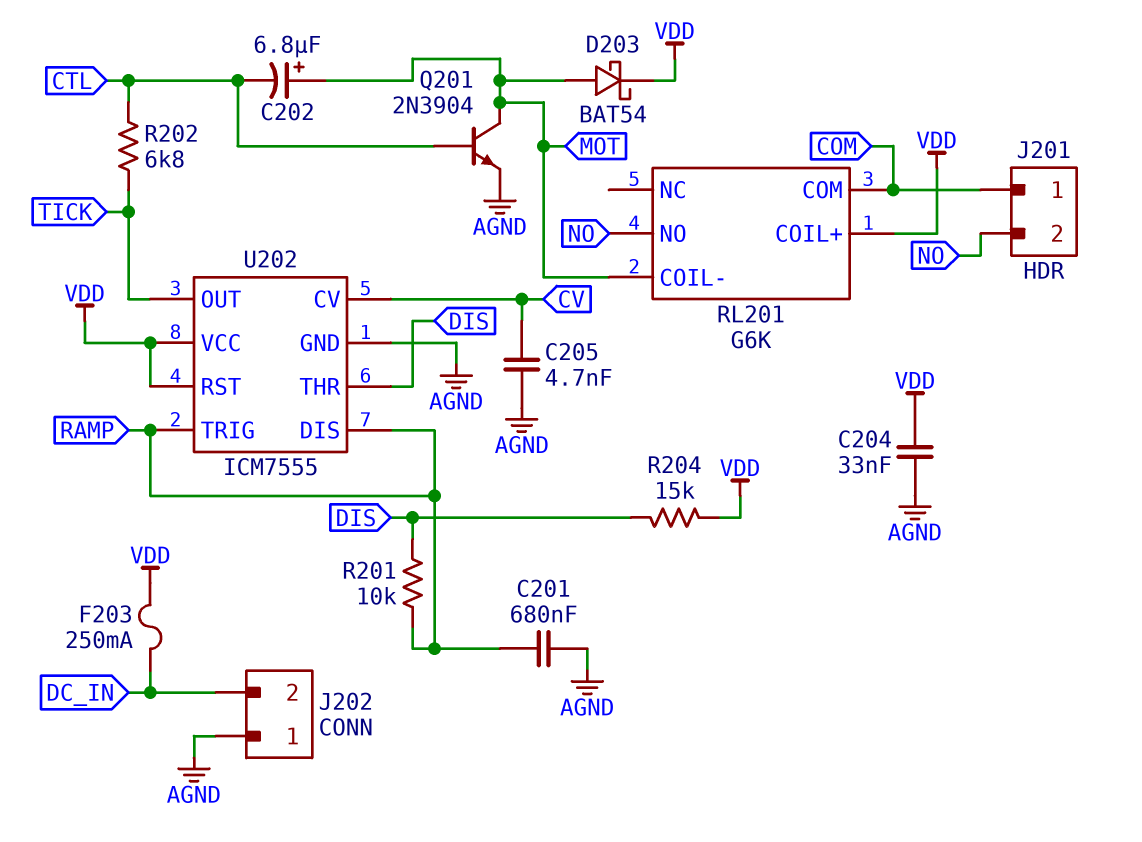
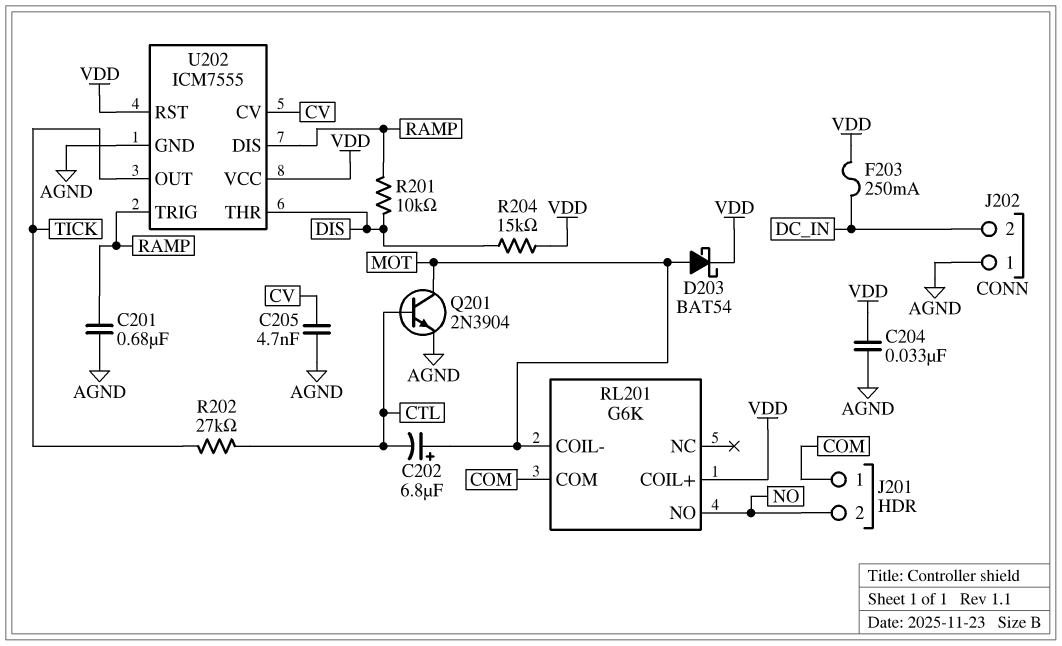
R202: 6.8k (CTL, TICK) -> 27k (CTL, TICK)

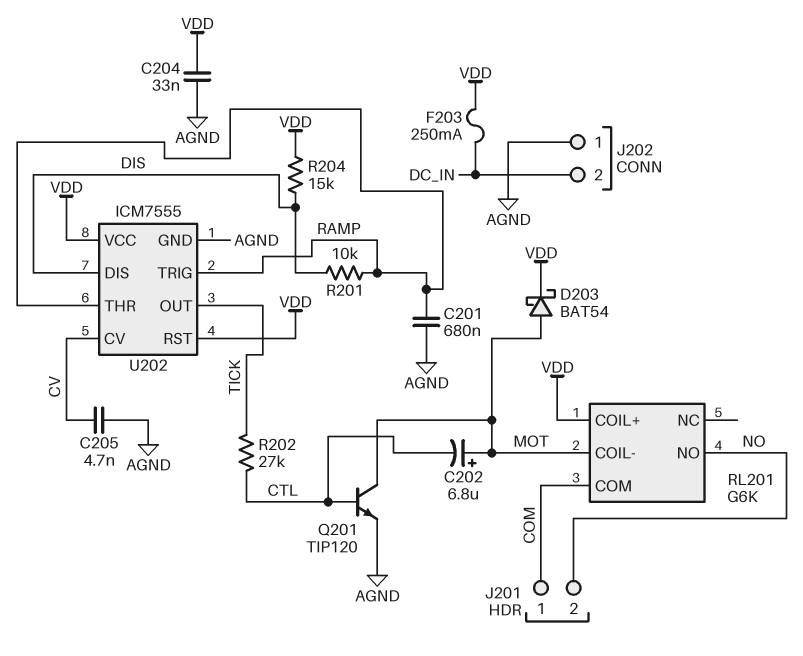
Q201: NPN 2N3904 (B CTL, C MOT, E AGND) -> NPN TIP120 (B CTL, C MOT, E AGND)
U202 pin DIS: RAMP -> DIS
U202 pin THR: DIS -> RAMP

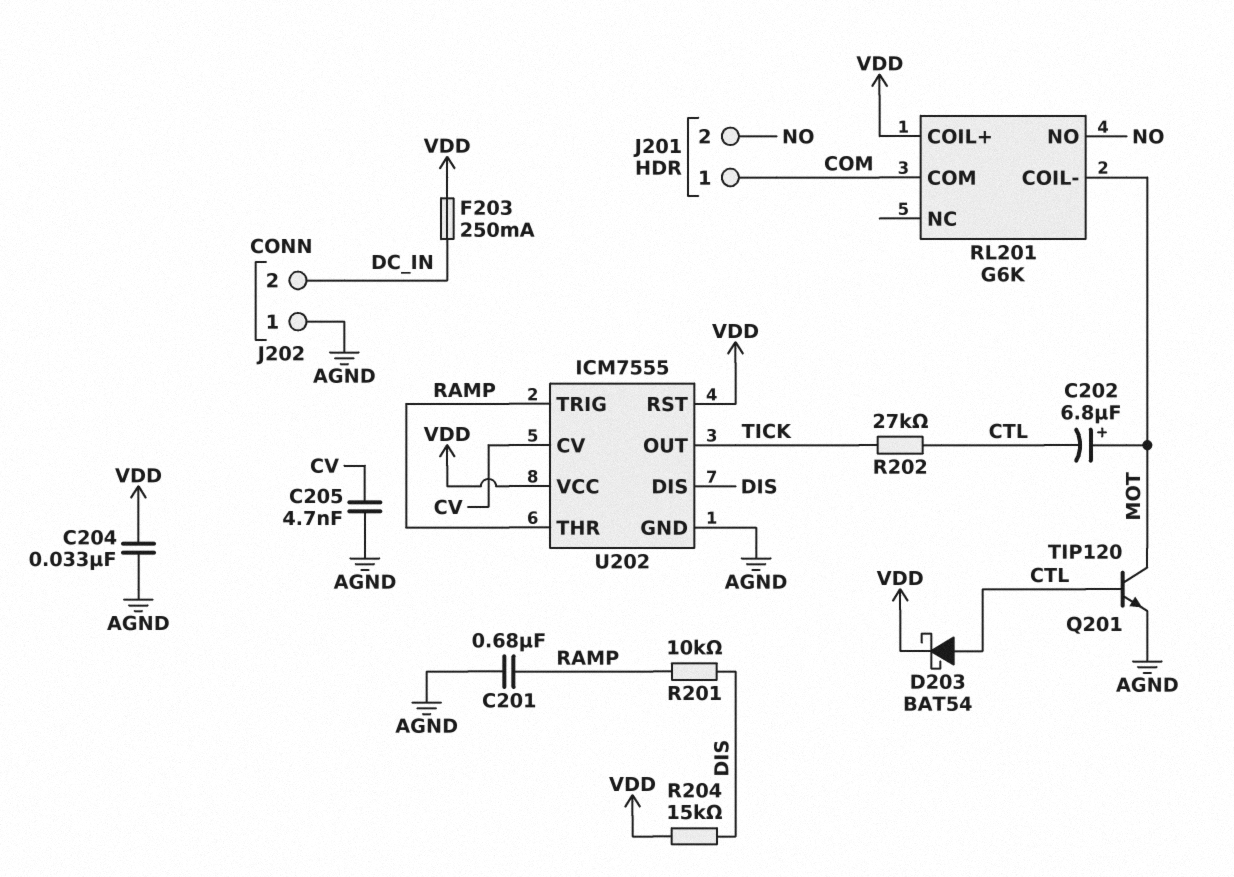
D203: schottky BAT54 (A MOT, K VDD) -> schottky BAT54 (A CTL, K VDD)

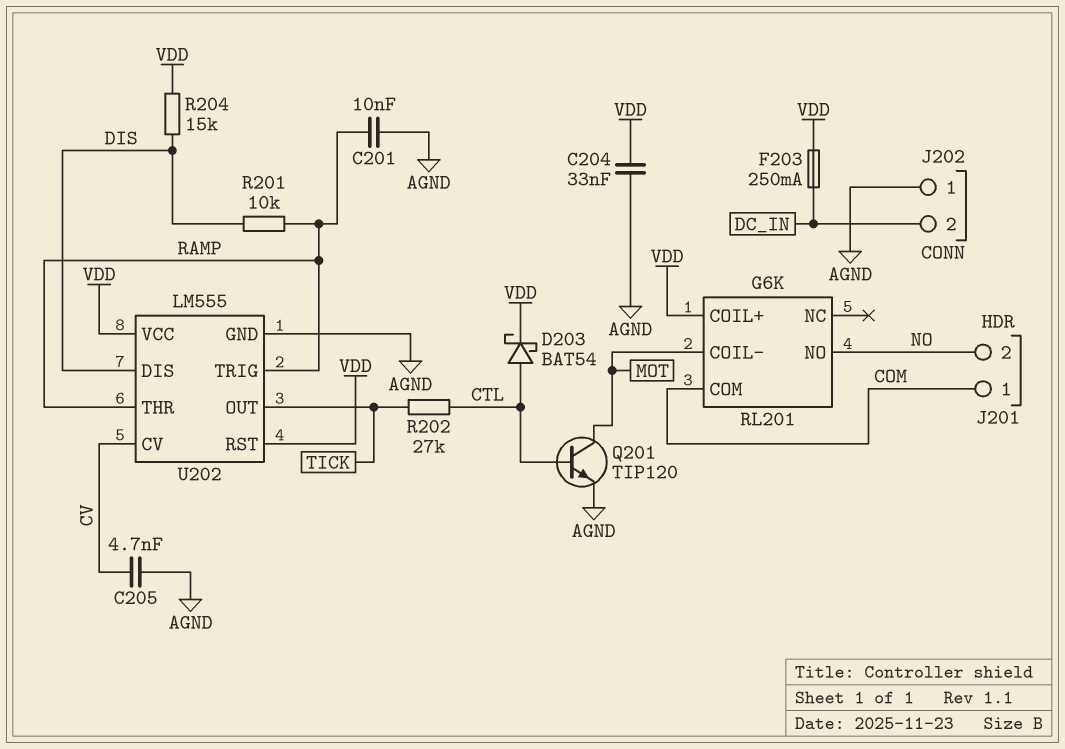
C201: 680nF (AGND, RAMP) -> 10nF (AGND, RAMP)
C202: 6.8uF (plus MOT, minus CTL) -> none
U202: ICM7555 -> LM555

